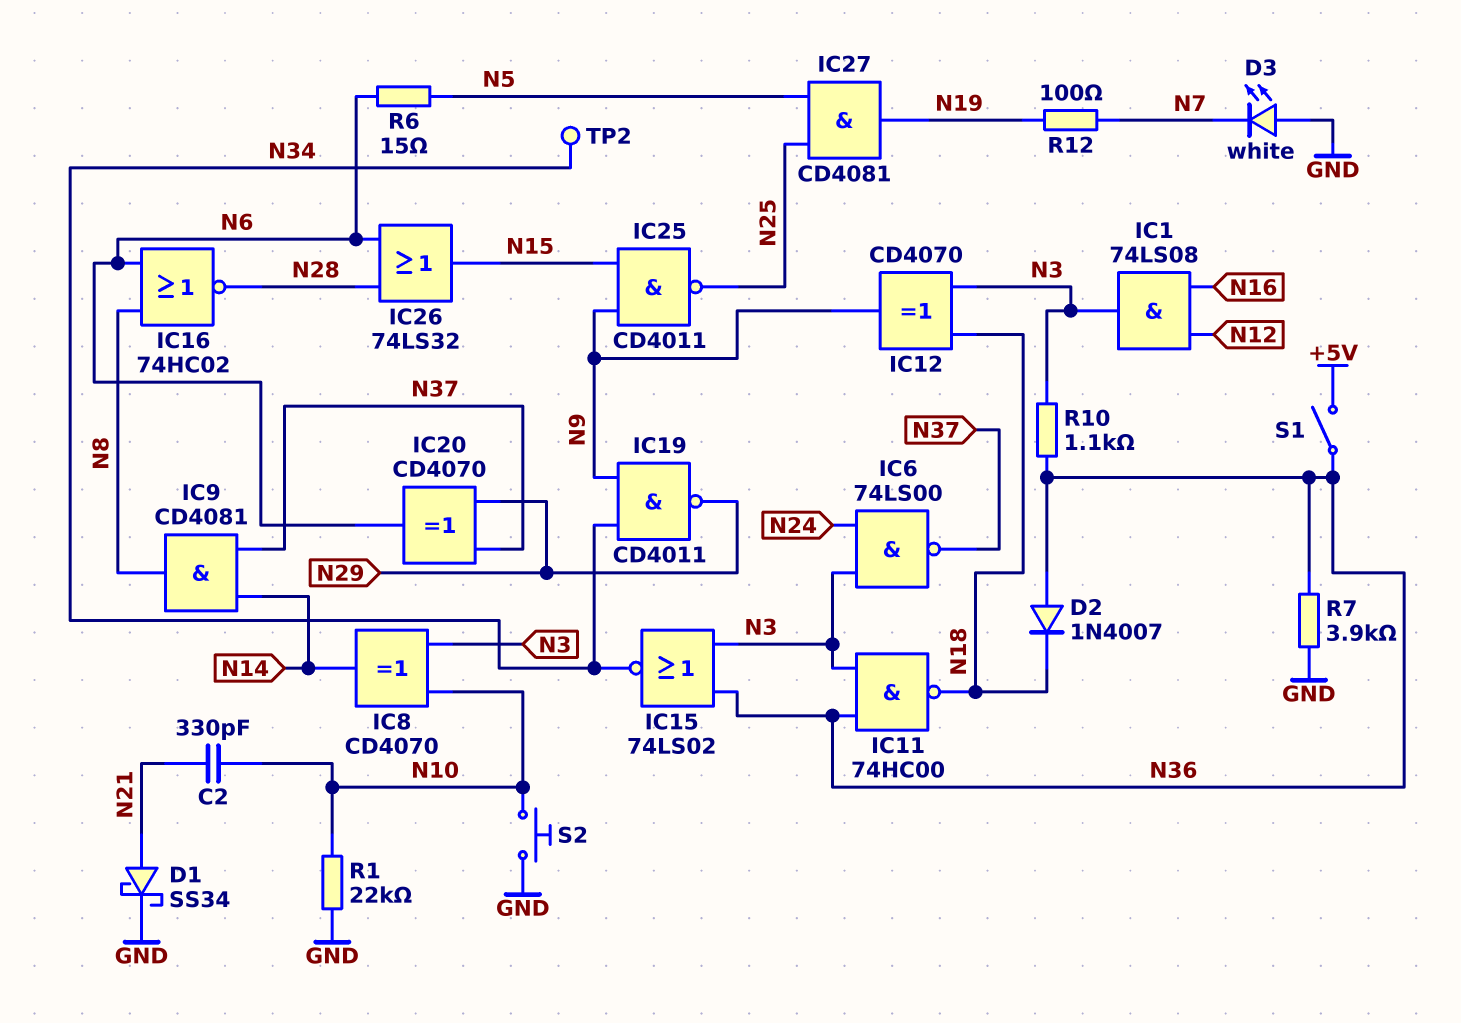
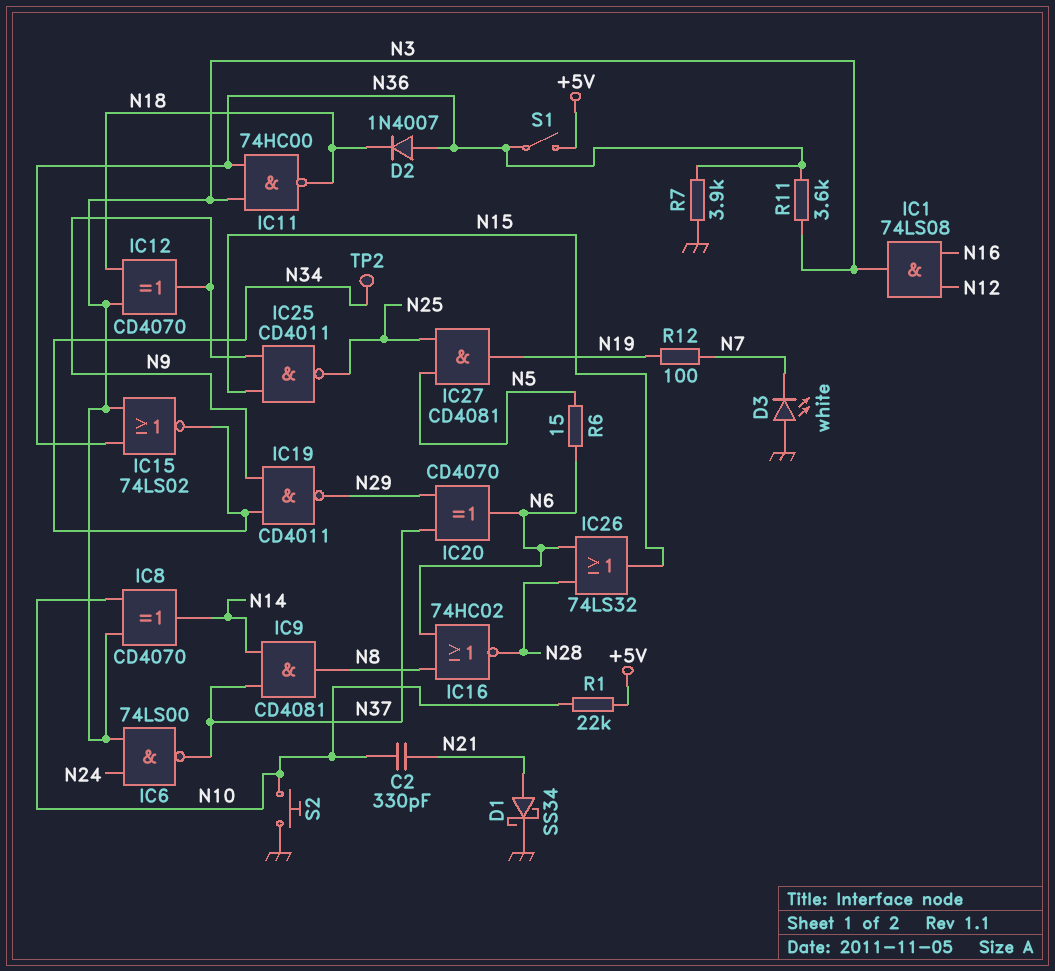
R1: 22k (GND, N10) -> 22k (+5V, N10)
R10: 1.1k (N3, N36) -> none
R11: none -> 3.6k (N3, N36)

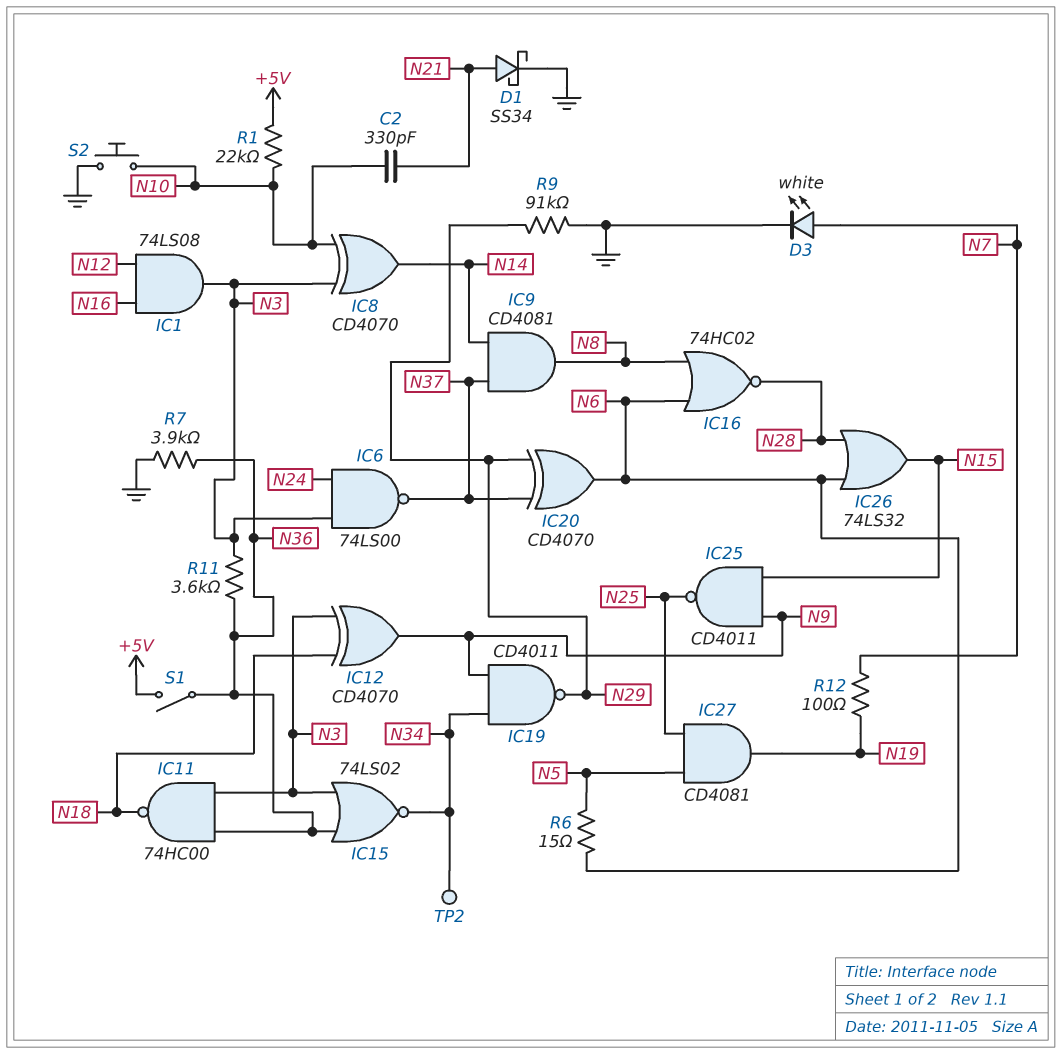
D2: diode 1N4007 (A N36, K N18) -> none
D3: LED white (A GND, K N7) -> LED white (A N7, K GND)
R9: none -> 91k (GND, N29)

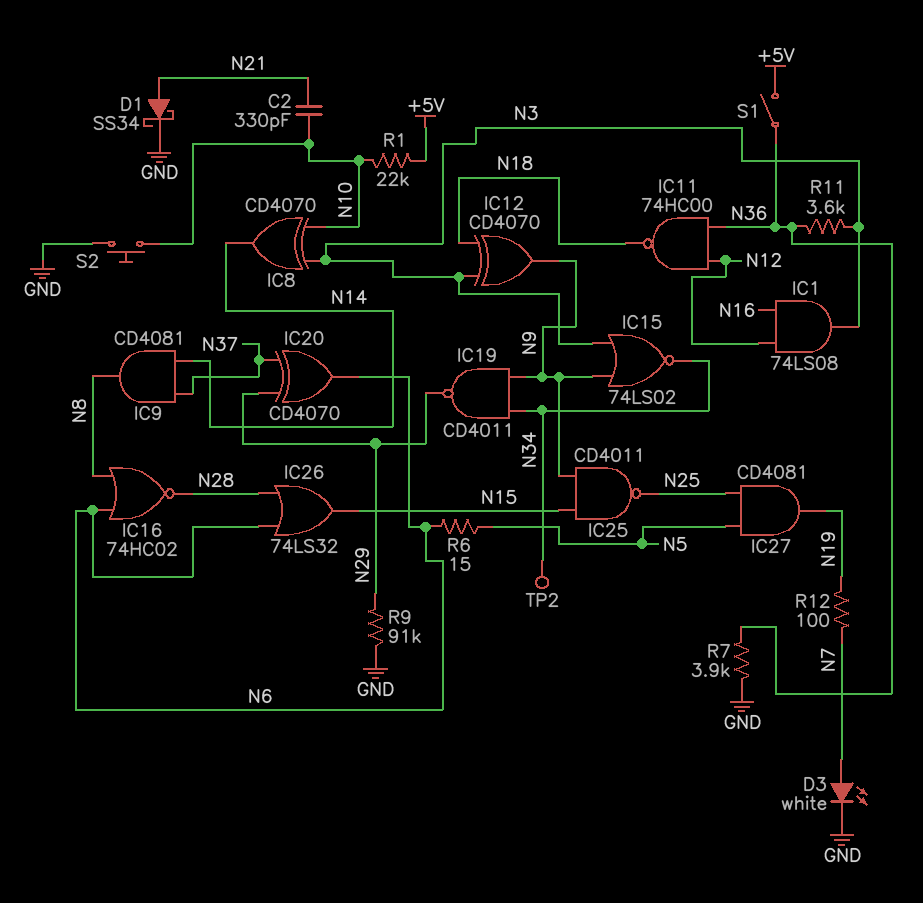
IC6: NAND 74LS00 (in N3, in N24, out N37) -> none
IC11: NAND 74HC00 (in N3, in N36, out N18) -> NAND 74HC00 (in N12, in N36, out N18)
IC15: NOR 74LS02 (in N3, in N36, out N34) -> NOR 74LS02 (in N3, in N9, out N34)

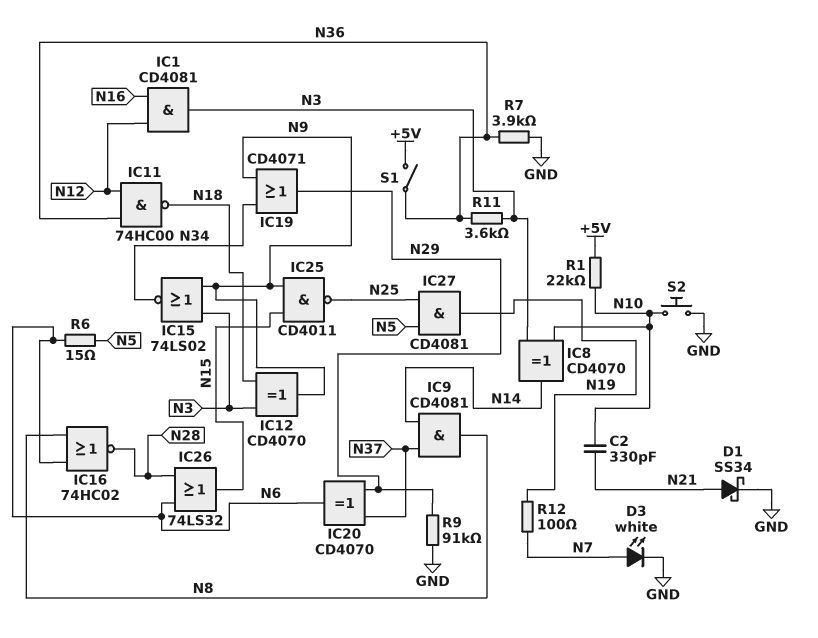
IC1: AND 74LS08 (in N12, in N16, out N3) -> AND CD4081 (in N12, in N16, out N3)
IC19: NAND CD4011 (in N9, in N34, out N29) -> OR CD4071 (in N9, in N34, out N29)
TP2: test point (N34) -> none

